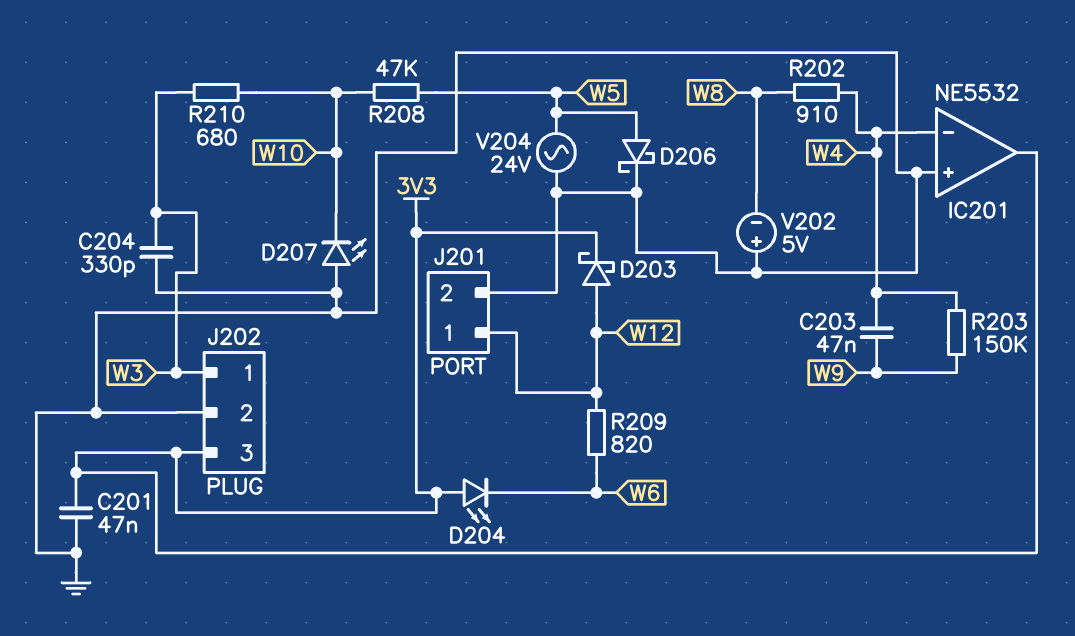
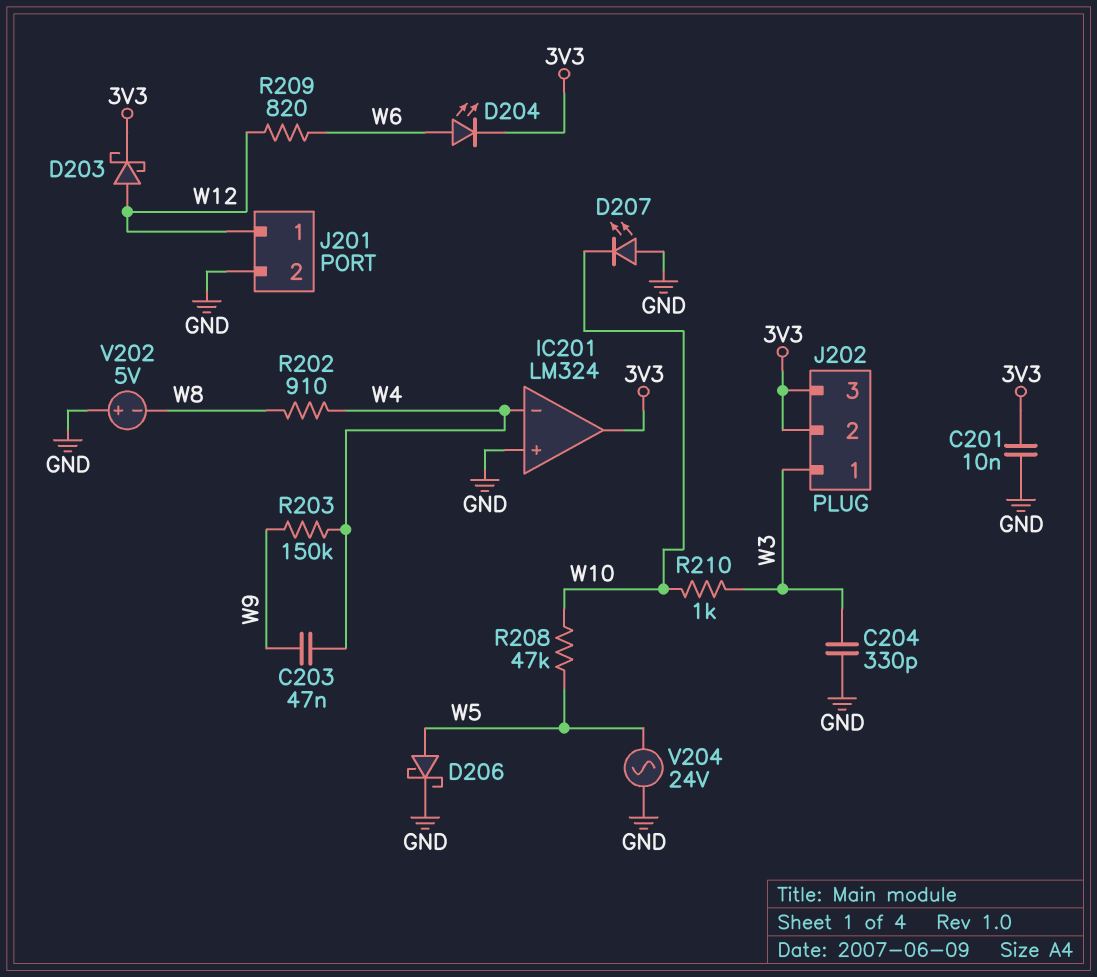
C201: 47nF (3V3, GND) -> 10nF (3V3, GND)
D204: LED (A 3V3, K W6) -> LED (A W6, K 3V3)
IC201: NE5532 -> LM324
J202 pin 2: GND -> 3V3
R210: 680 (W3, W10) -> 1k (W3, W10)

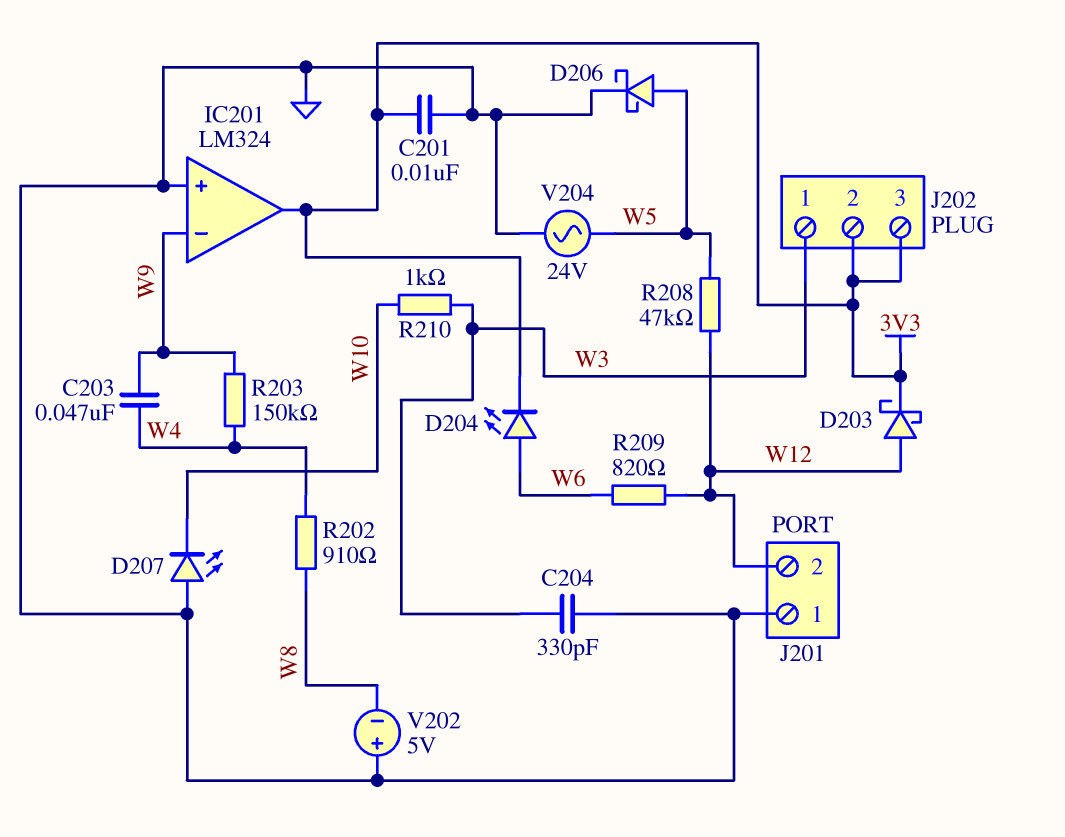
IC201 pin in-: W4 -> W9
J201 pin 1: W12 -> GND
J201 pin 2: GND -> W12
R208: 47k (W5, W10) -> 47k (W5, W12)

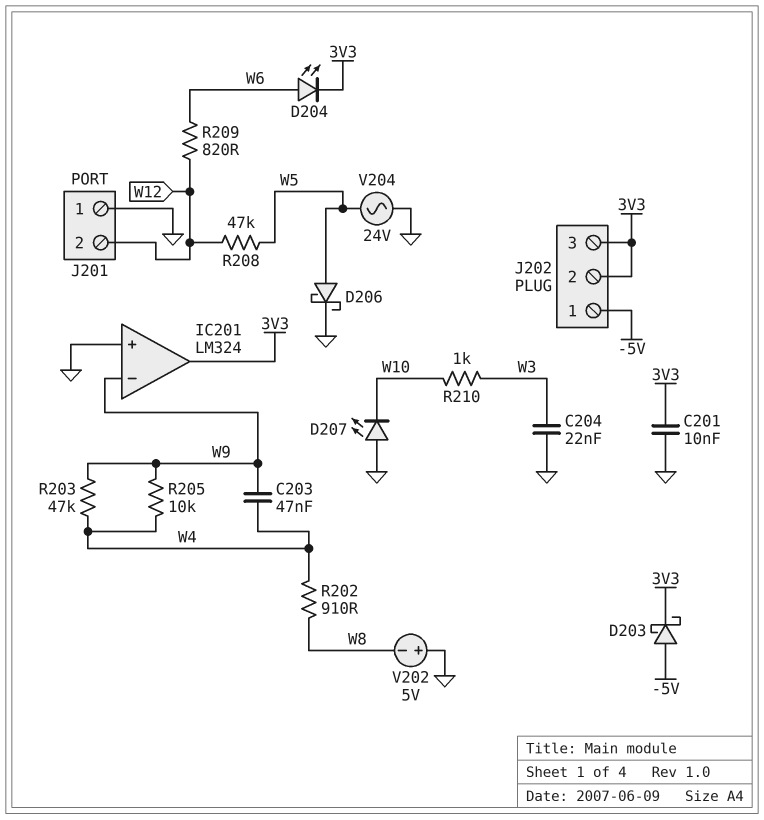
C204: 330pF (GND, W3) -> 22nF (GND, W3)
D203: schottky (A W12, K 3V3) -> schottky (A -5V, K 3V3)
J202 pin 1: W3 -> -5V
R203: 150k (W4, W9) -> 47k (W4, W9)
R205: none -> 10k (W4, W9)

